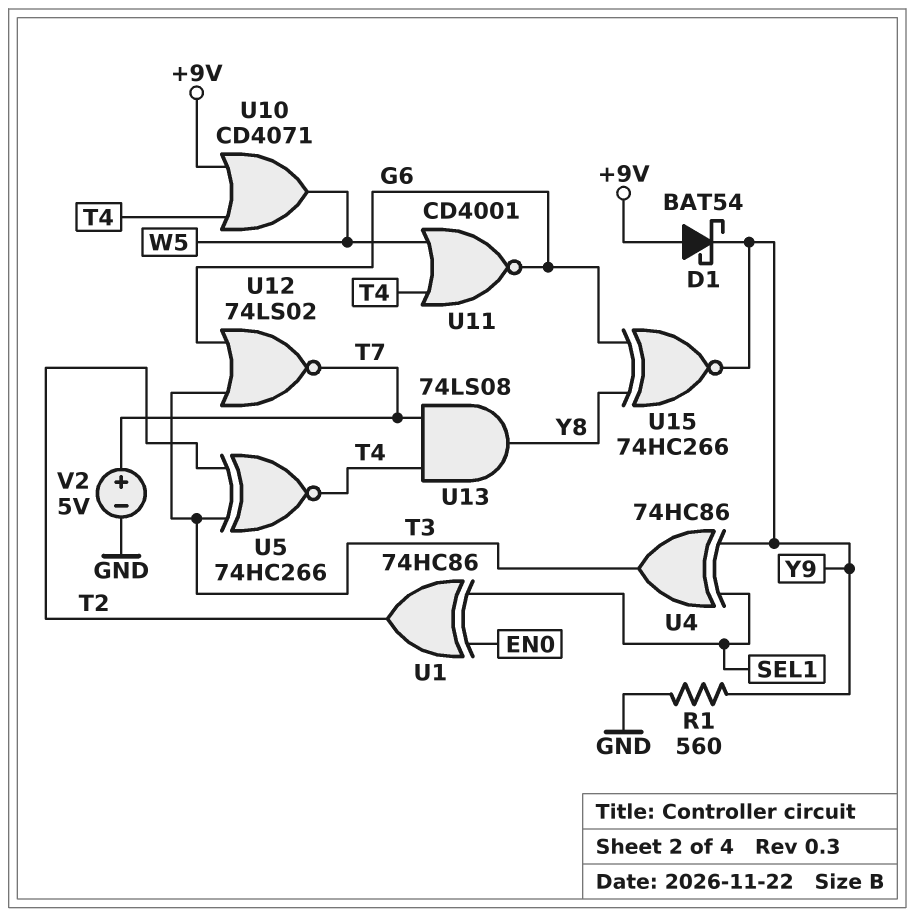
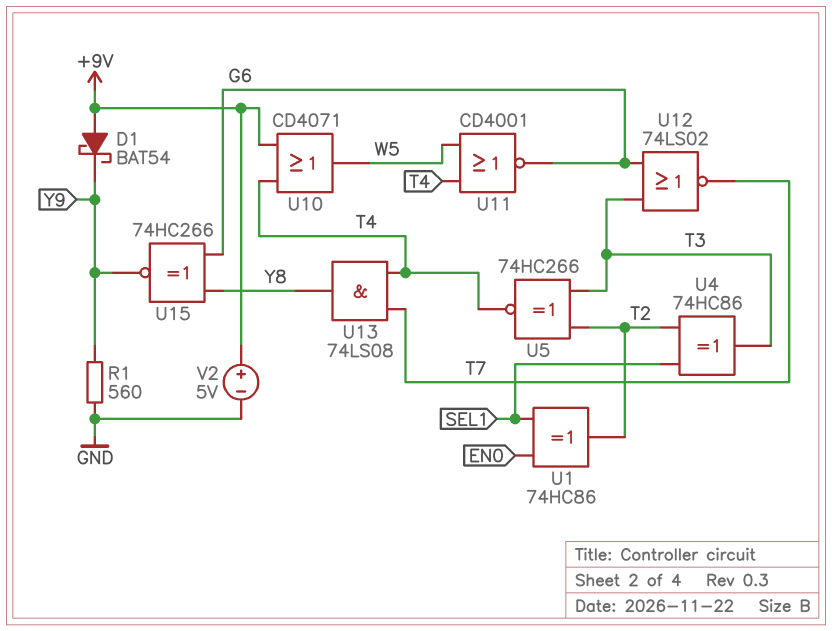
U4: XOR 74HC86 (in SEL1, in Y9, out T3) -> XOR 74HC86 (in SEL1, in T2, out T3)
V2: 5V (plus T7, minus GND) -> 5V (plus +9V, minus GND)

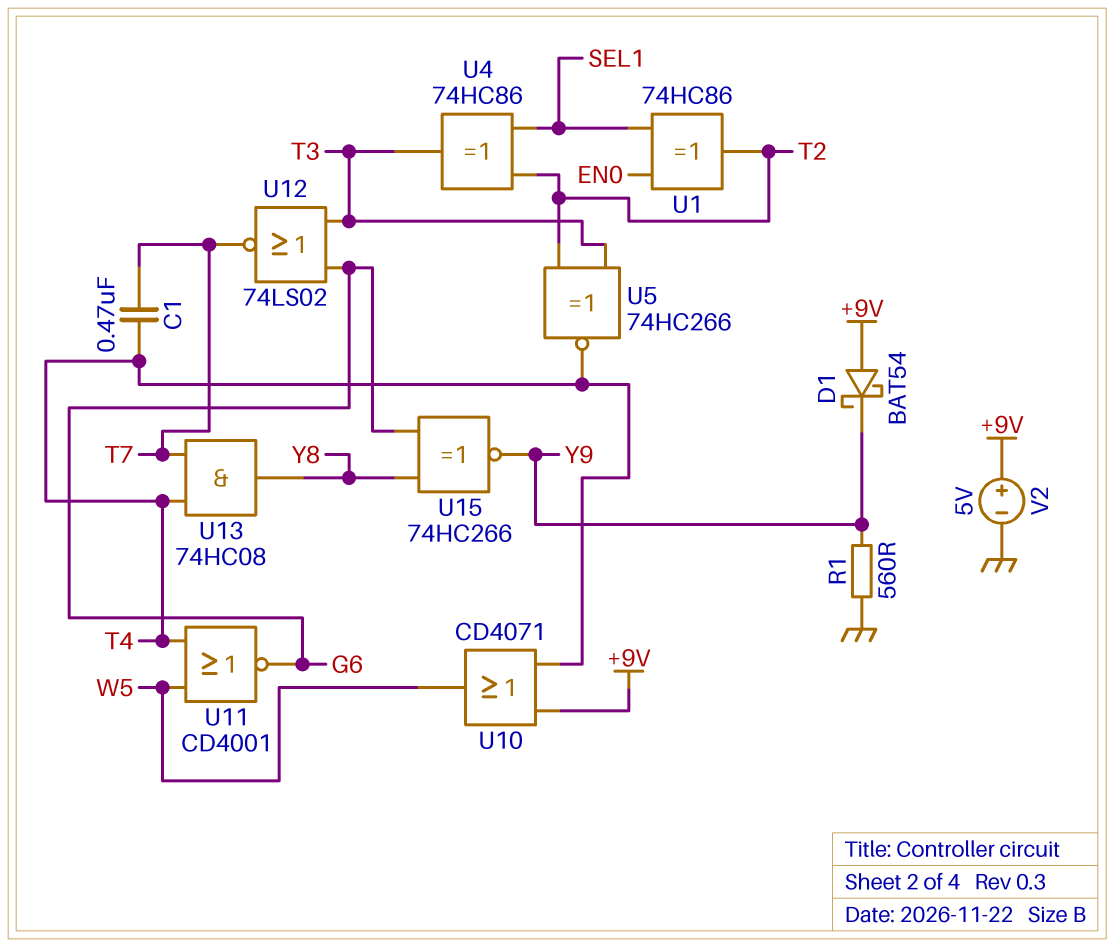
C1: none -> 470nF (T4, T7)
U13: AND 74LS08 (in T4, in T7, out Y8) -> AND 74HC08 (in T4, in T7, out Y8)

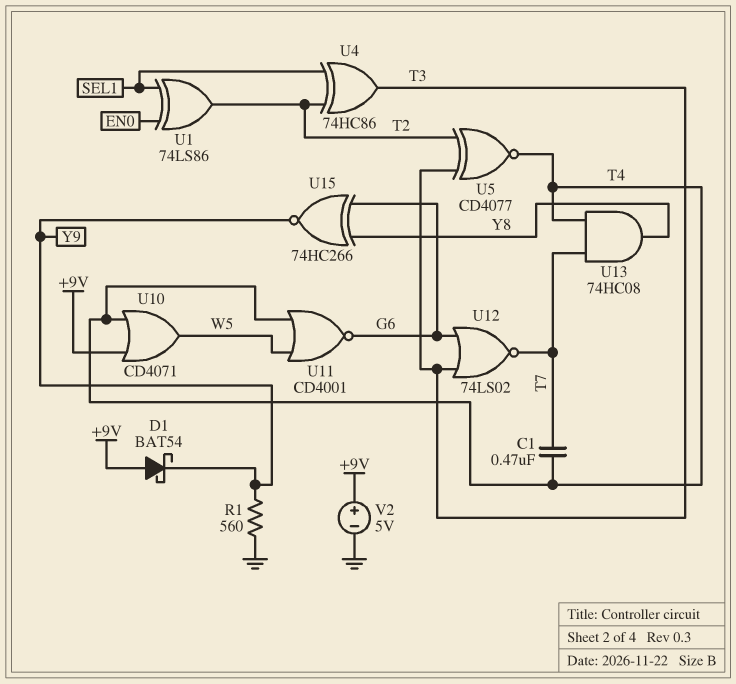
U1: XOR 74HC86 (in EN0, in SEL1, out T2) -> XOR 74LS86 (in EN0, in SEL1, out T2)
U5: XNOR 74HC266 (in T2, in T3, out T4) -> XNOR CD4077 (in T2, in T3, out T4)

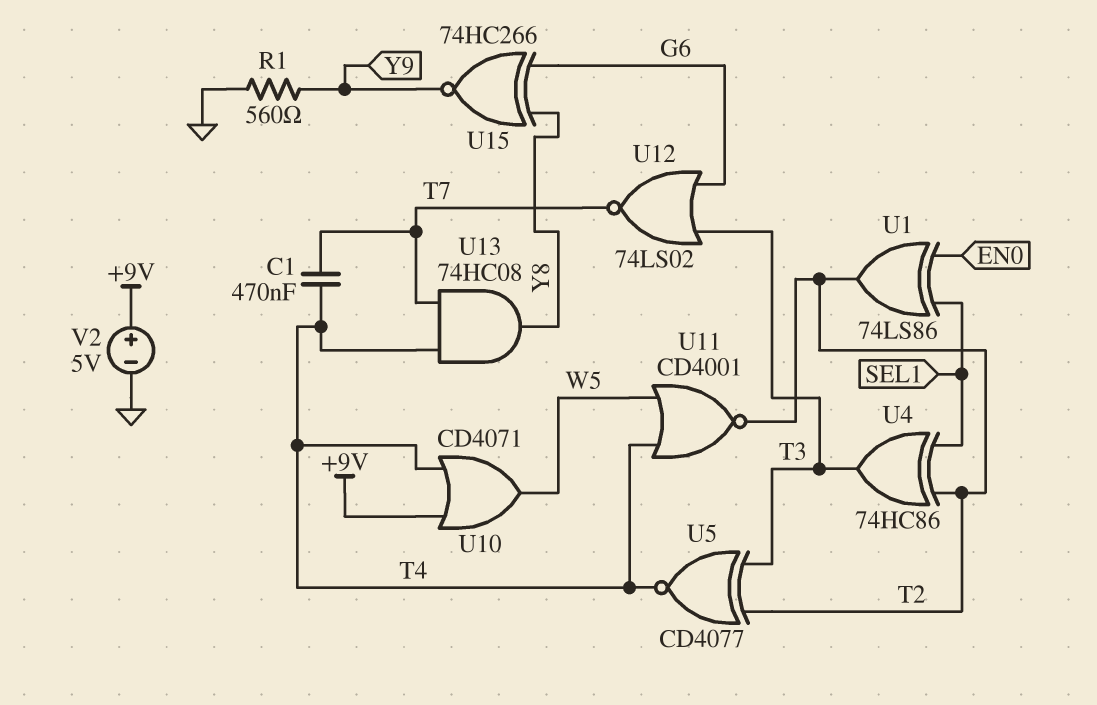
D1: schottky BAT54 (A +9V, K Y9) -> none
U11: NOR CD4001 (in T4, in W5, out G6) -> NOR CD4001 (in T4, in W5, out T2)

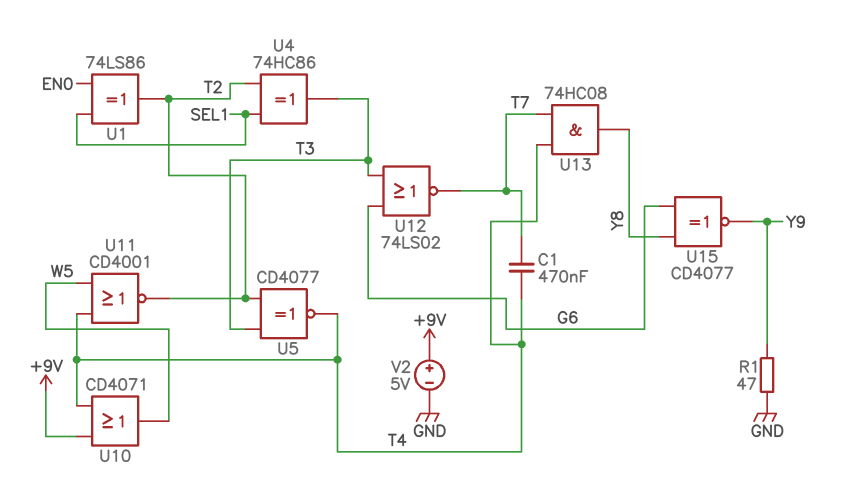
R1: 560 (GND, Y9) -> 47 (GND, Y9)
U15: XNOR 74HC266 (in G6, in Y8, out Y9) -> XNOR CD4077 (in G6, in Y8, out Y9)

